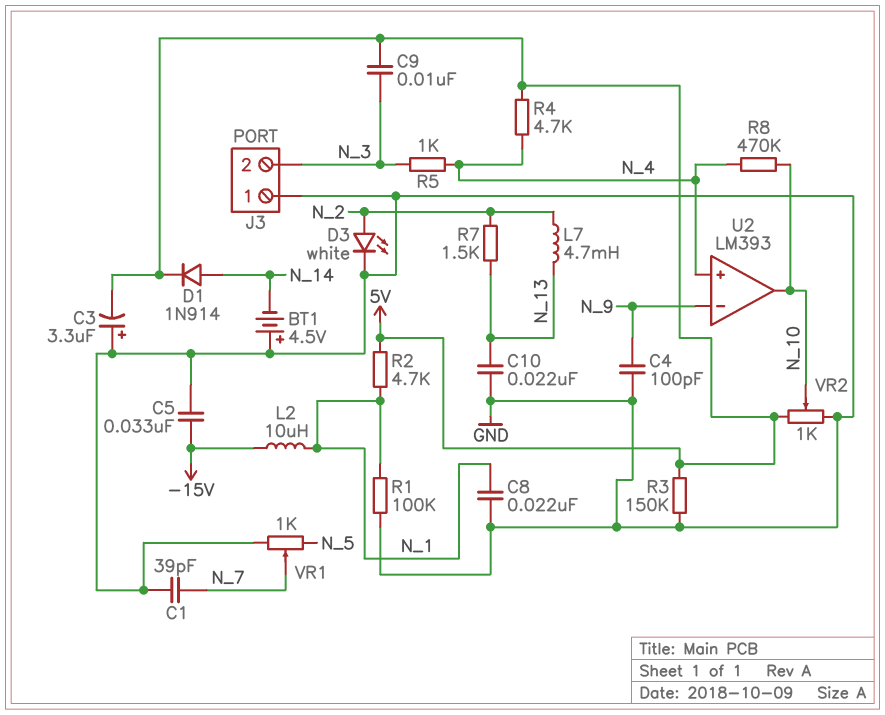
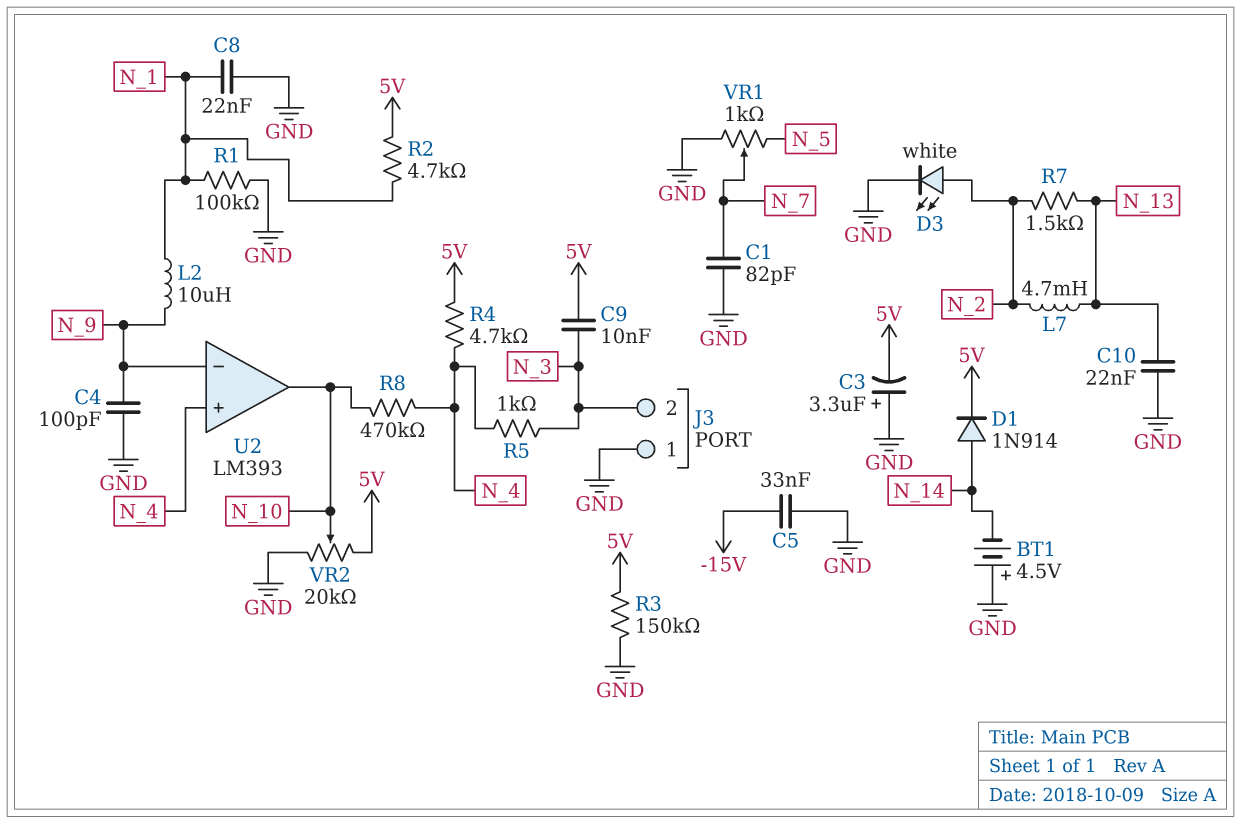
C1: 39pF (GND, N_7) -> 82pF (GND, N_7)
L2: 10uH (-15V, N_1) -> 10uH (N_1, N_9)
VR2: 1k (5V, GND, wiper N_10) -> 20k (5V, GND, wiper N_10)

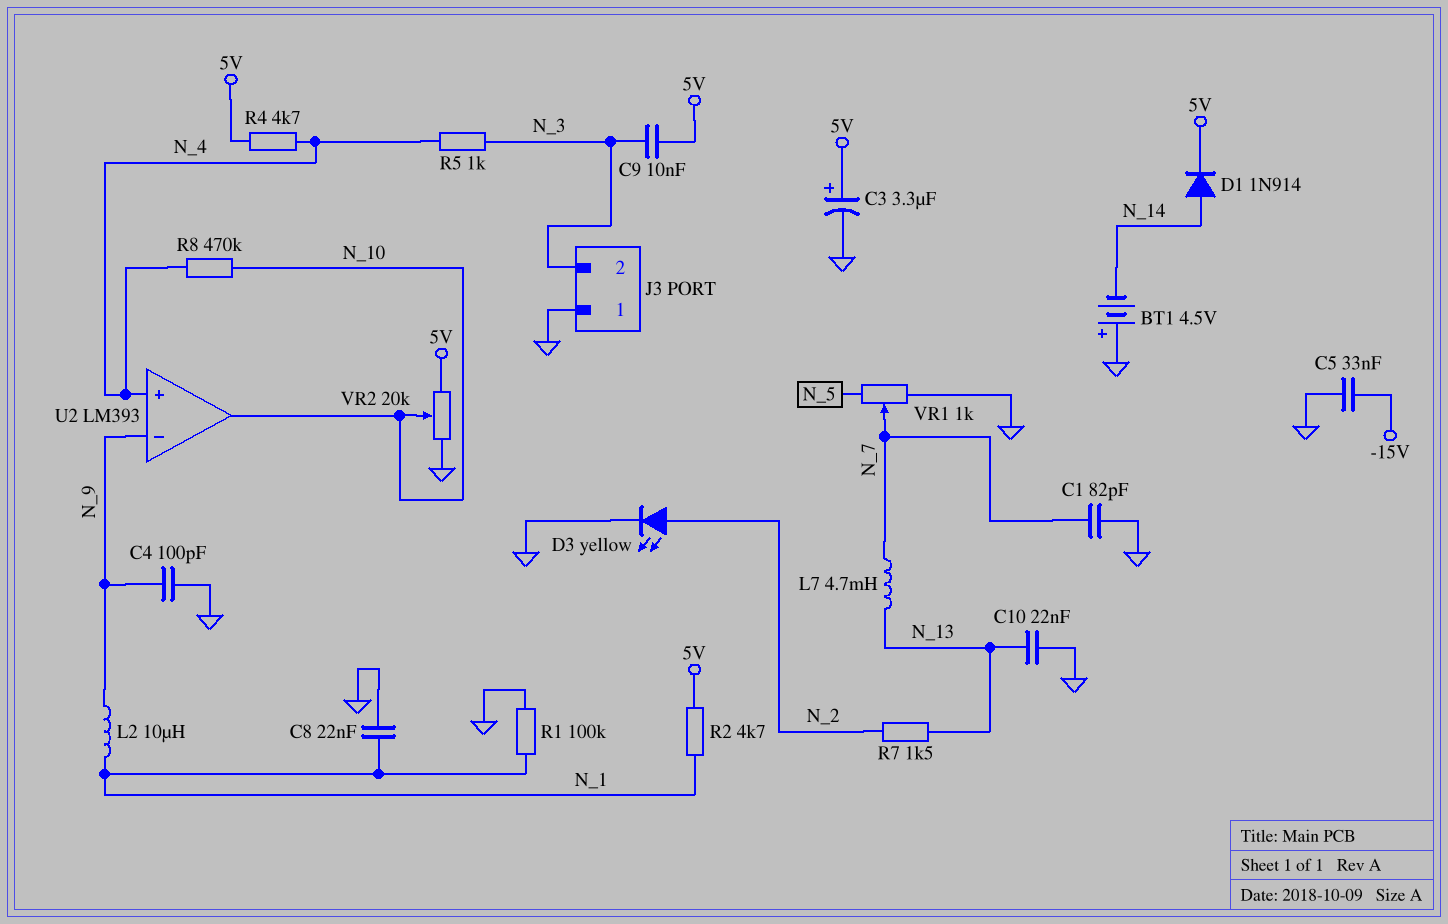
C3: 3.3uF (plus GND, minus 5V) -> 3.3uF (plus 5V, minus GND)
D3: LED white (A N_2, K GND) -> LED yellow (A N_2, K GND)
L7: 4.7mH (N_2, N_13) -> 4.7mH (N_7, N_13)
R3: 150k (5V, GND) -> none

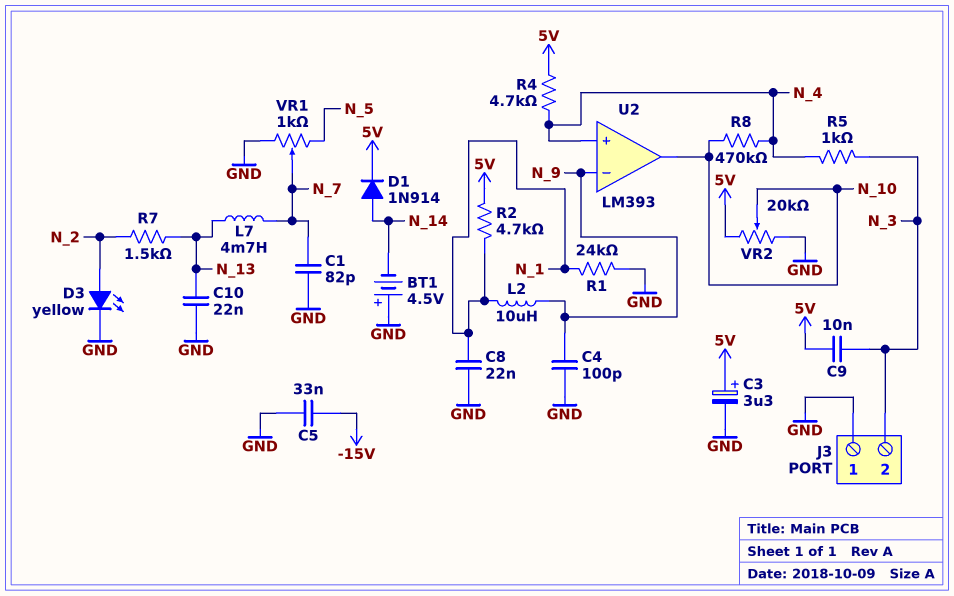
R1: 100k (GND, N_1) -> 24k (GND, N_1)

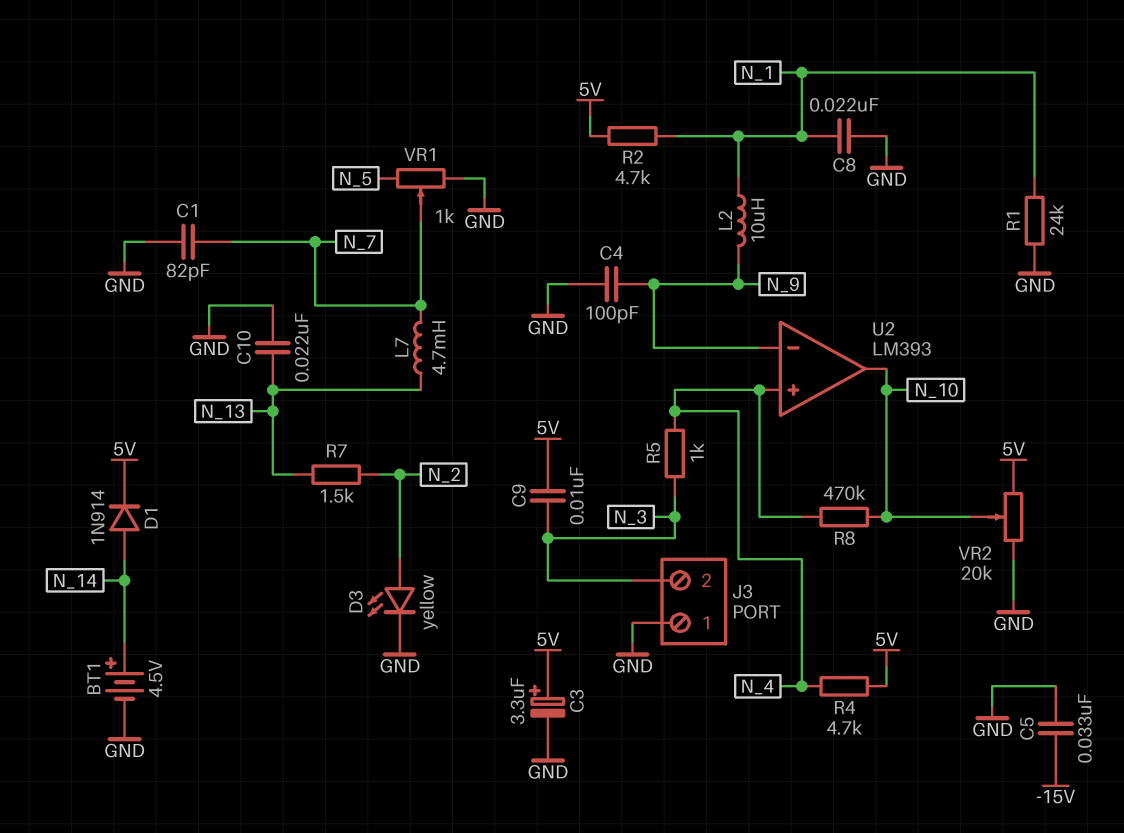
BT1: 4.5V (plus GND, minus N_14) -> 4.5V (plus N_14, minus GND)

